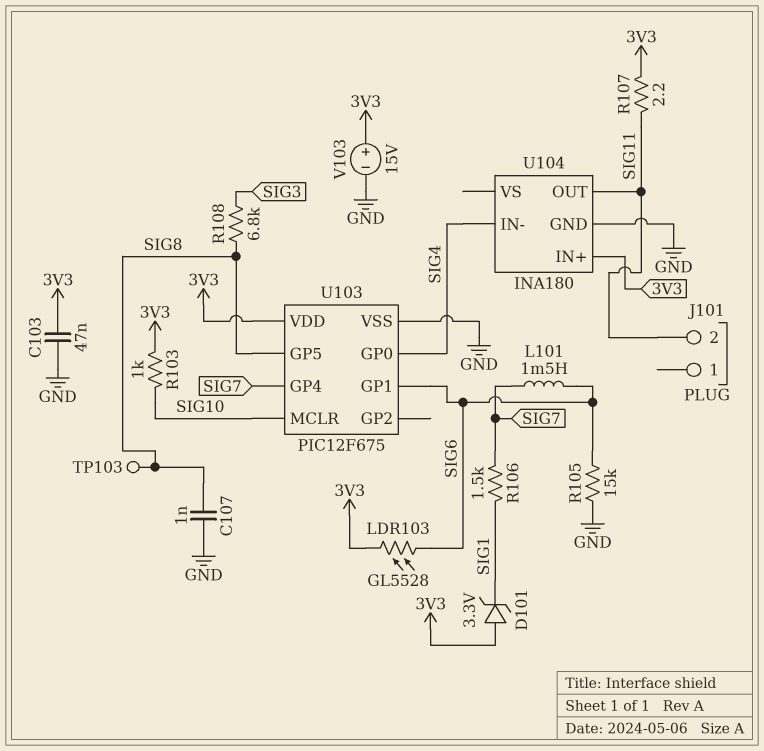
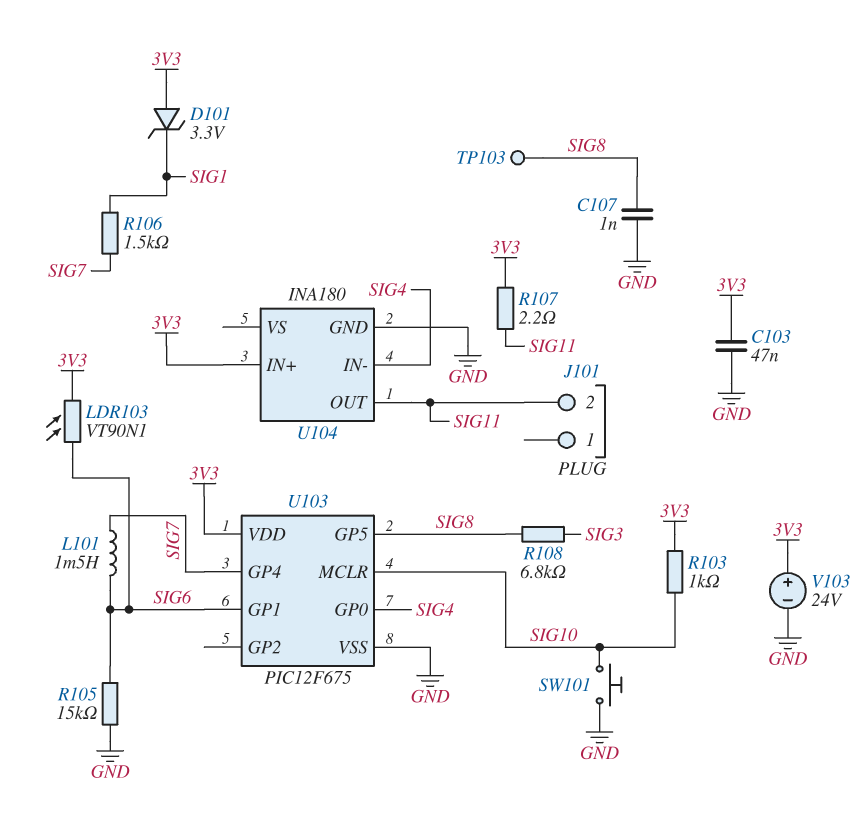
LDR103: GL5528 (3V3, SIG6) -> VT90N1 (3V3, SIG6)
SW101: none -> button (GND, SIG10)
V103: 15V (plus 3V3, minus GND) -> 24V (plus 3V3, minus GND)

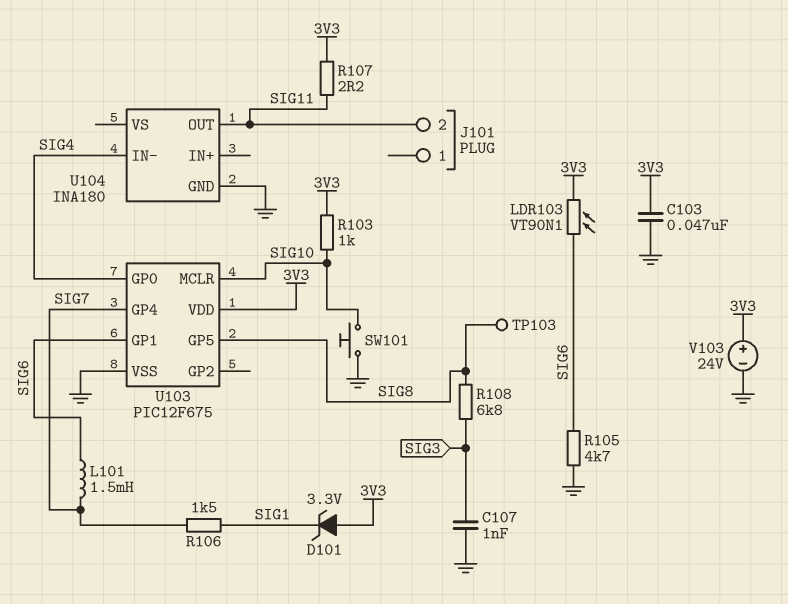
C107: 1nF (GND, SIG8) -> 1nF (GND, SIG3)
R105: 15k (GND, SIG6) -> 4.7k (GND, SIG6)
U104 pin IN+: 3V3 -> none

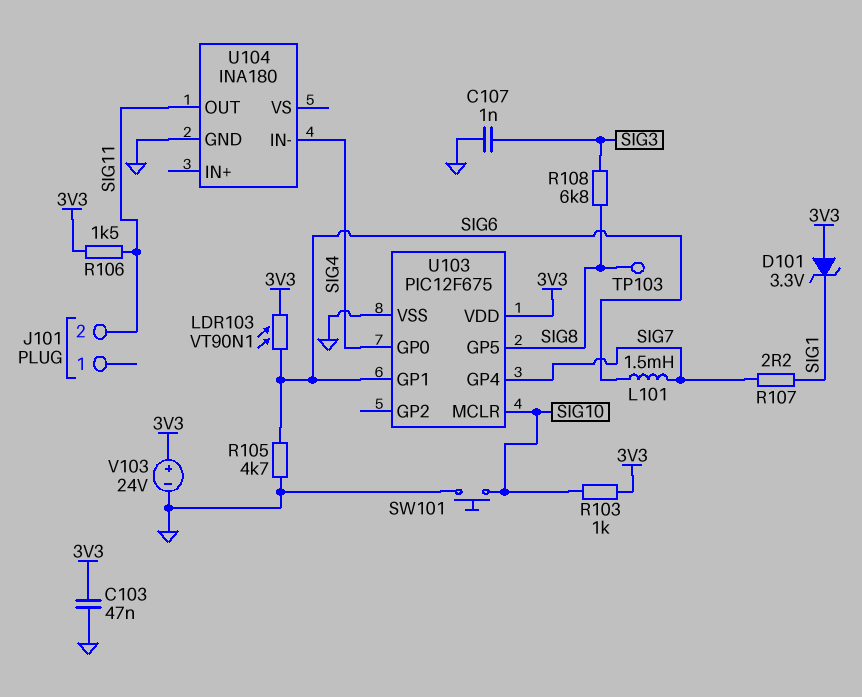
R106: 1.5k (SIG1, SIG7) -> 1.5k (3V3, SIG11)
R107: 2.2 (3V3, SIG11) -> 2.2 (SIG1, SIG7)

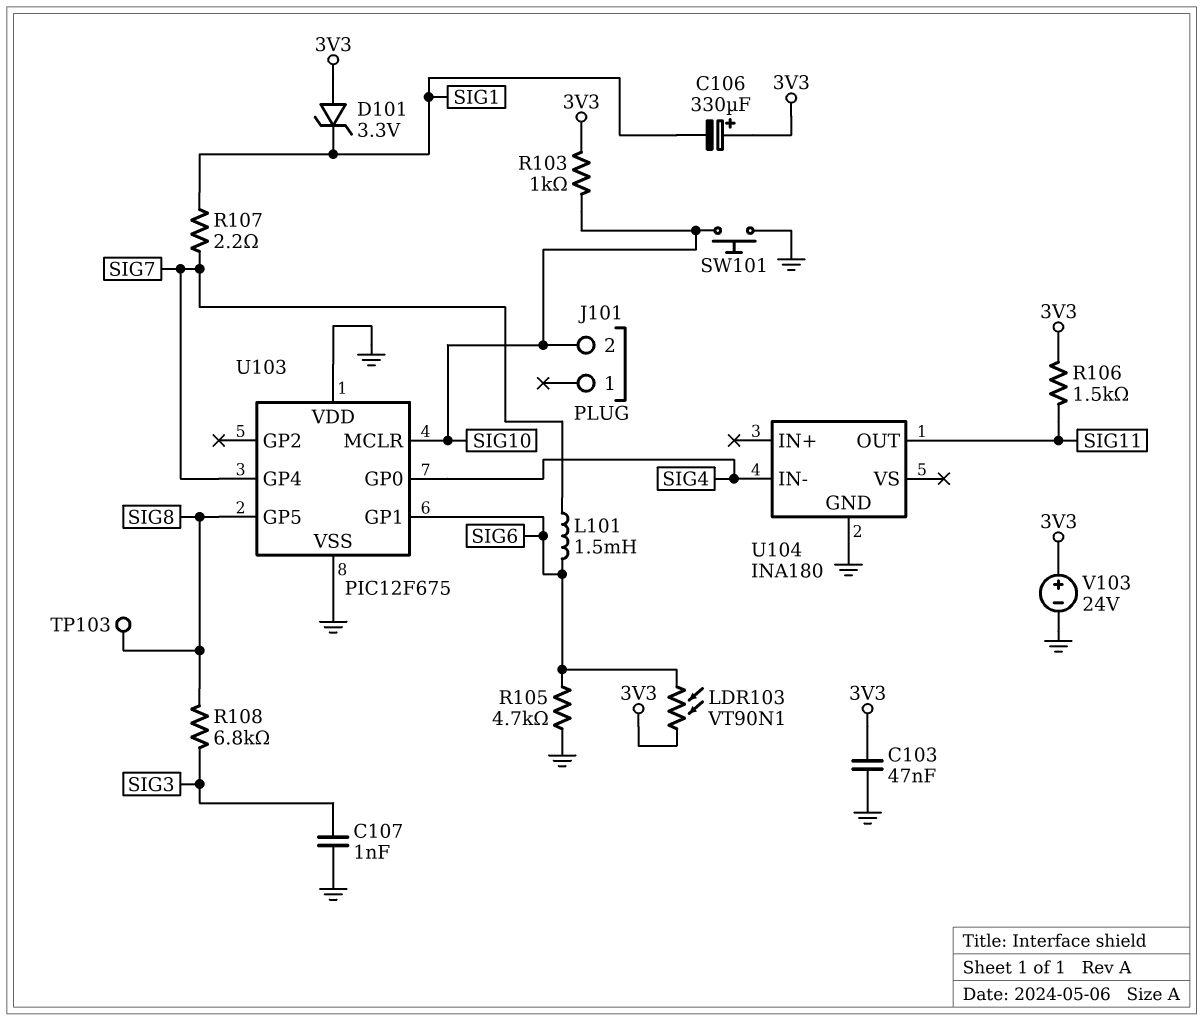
C106: none -> 330uF (plus 3V3, minus SIG1)
J101 pin 2: SIG11 -> SIG10
U103 pin VDD: 3V3 -> GND

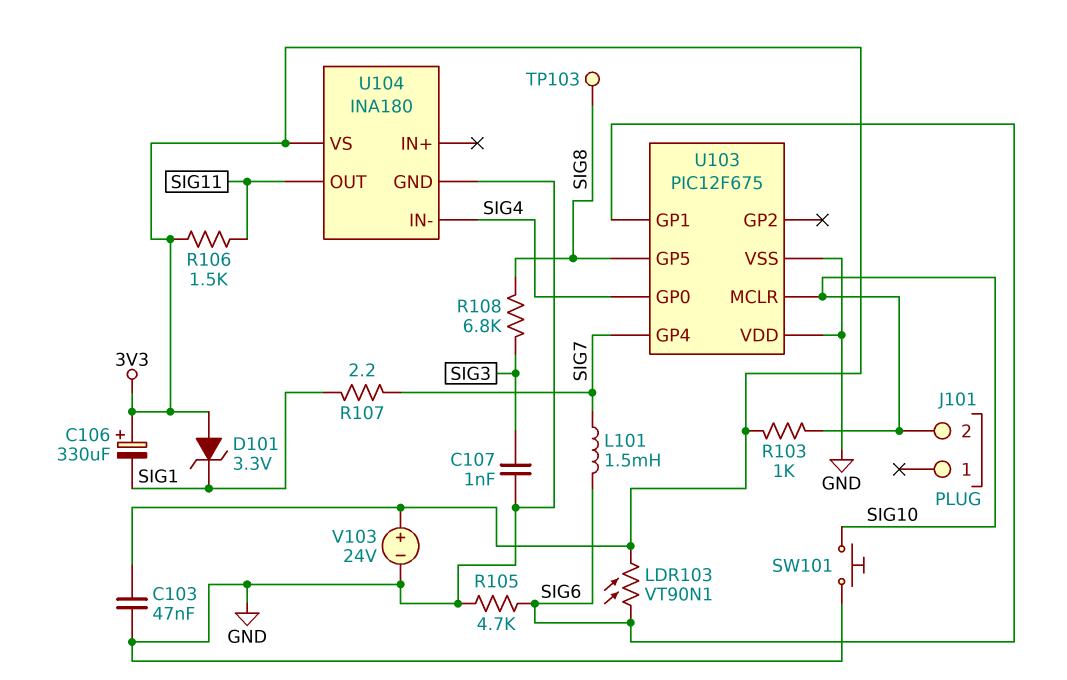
U104 pin VS: none -> 3V3

